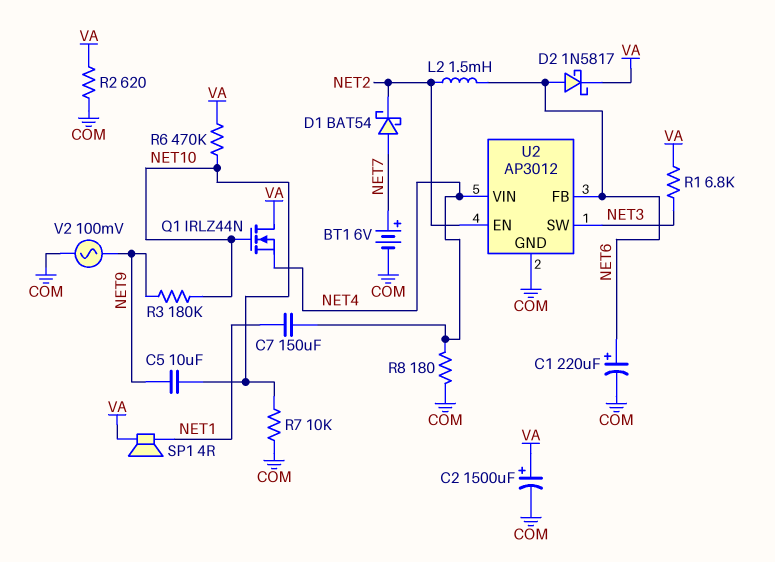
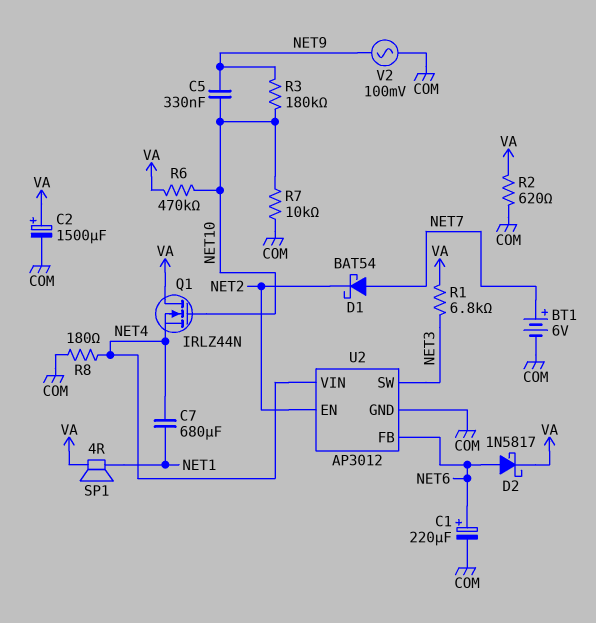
C5: 10uF (NET9, NET10) -> 330nF (NET9, NET10)
C7: 150uF (NET1, NET4) -> 680uF (NET1, NET4)
L2: 1.5mH (NET2, NET6) -> none

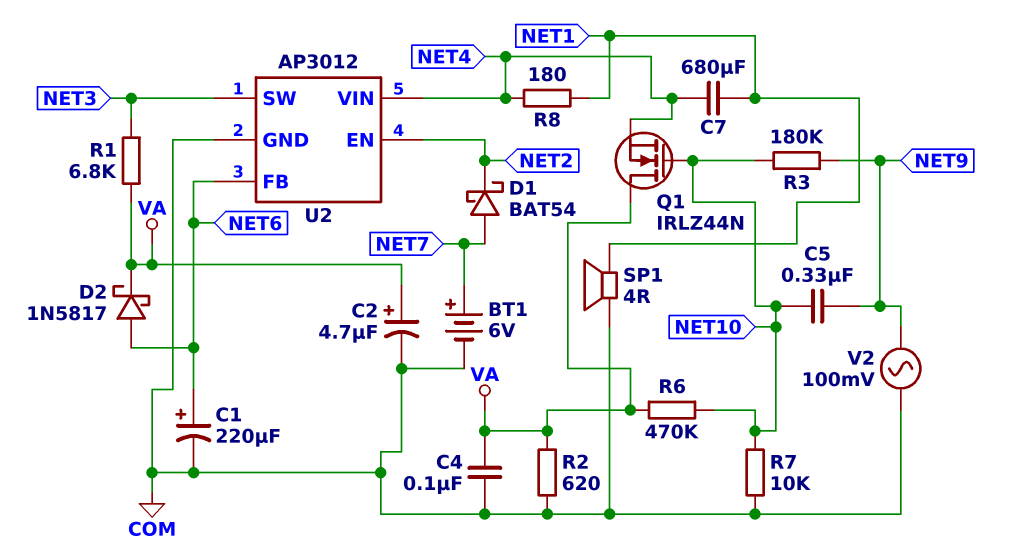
C2: 1500uF (plus VA, minus COM) -> 4.7uF (plus VA, minus COM)
C4: none -> 100nF (COM, VA)
R8: 180 (COM, NET4) -> 180 (NET1, NET4)
SP1: speaker 4R (NET1, VA) -> speaker 4R (COM, NET1)

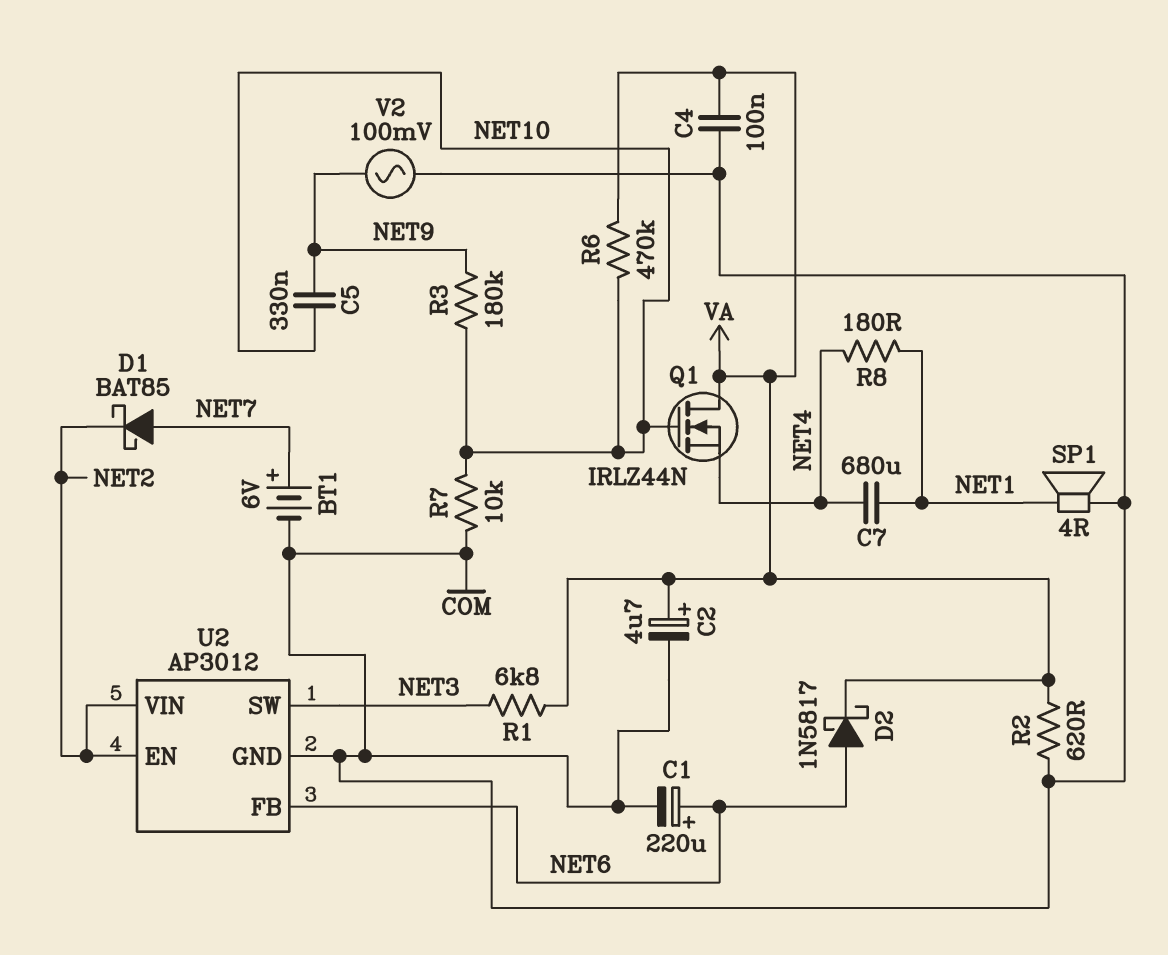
D1: schottky BAT54 (A NET7, K NET2) -> schottky BAT85 (A NET7, K NET2)
U2 pin VIN: NET4 -> NET2

